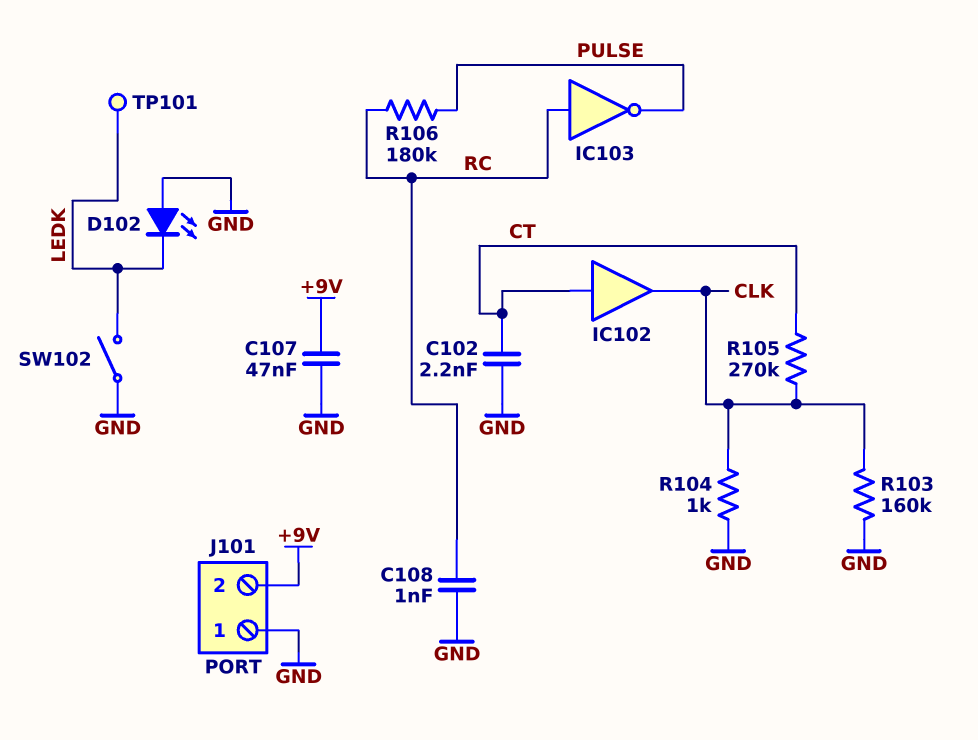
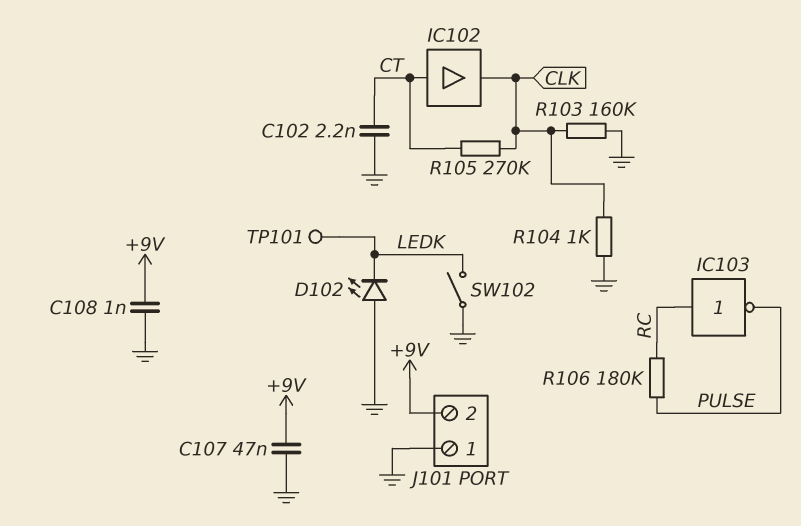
C108: 1nF (GND, RC) -> 1nF (+9V, GND)

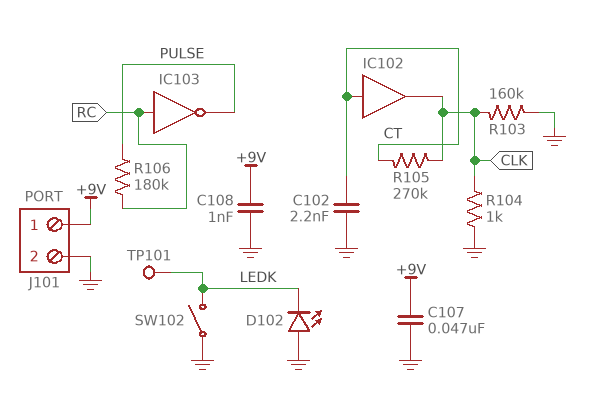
J101 pin 1: GND -> +9V
J101 pin 2: +9V -> GND

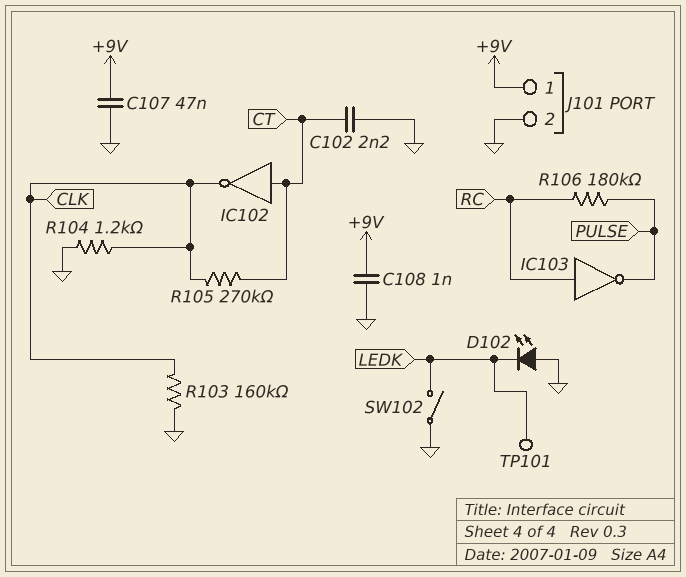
IC102: buffer (in CT, out CLK) -> NOT (in CT, out CLK)
R104: 1k (CLK, GND) -> 1.2k (CLK, GND)

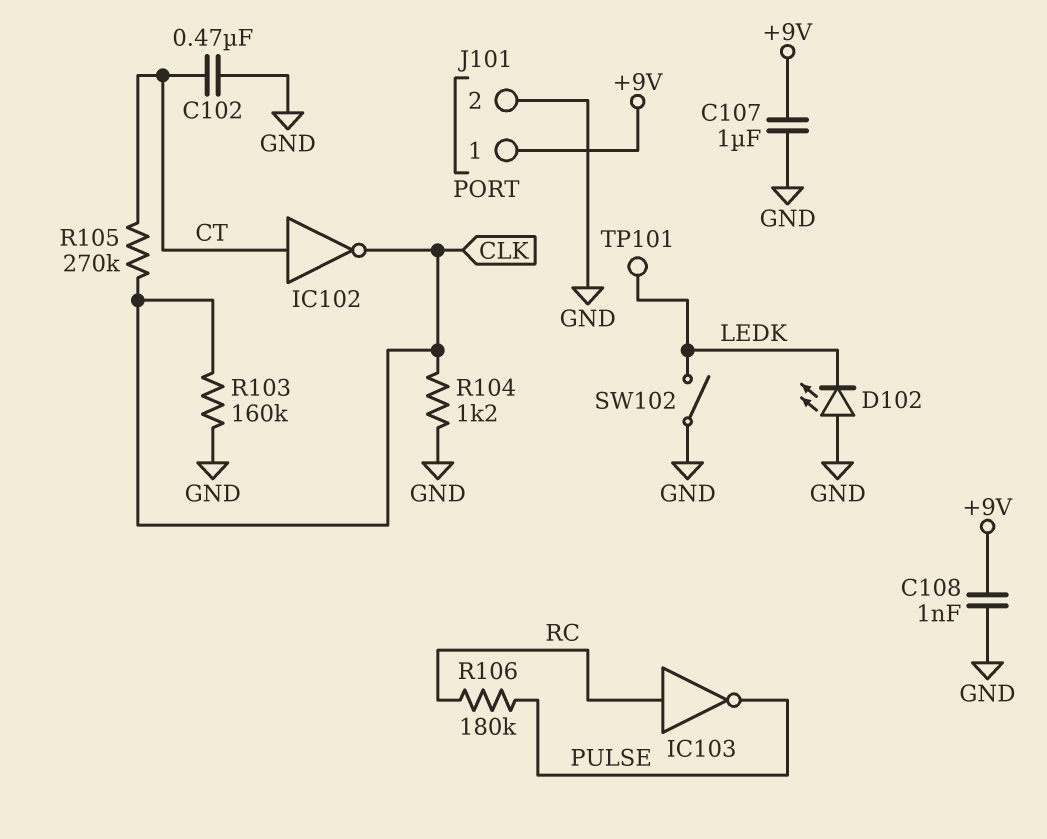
C102: 2.2nF (CT, GND) -> 470nF (CT, GND)
C107: 47nF (+9V, GND) -> 1uF (+9V, GND)

